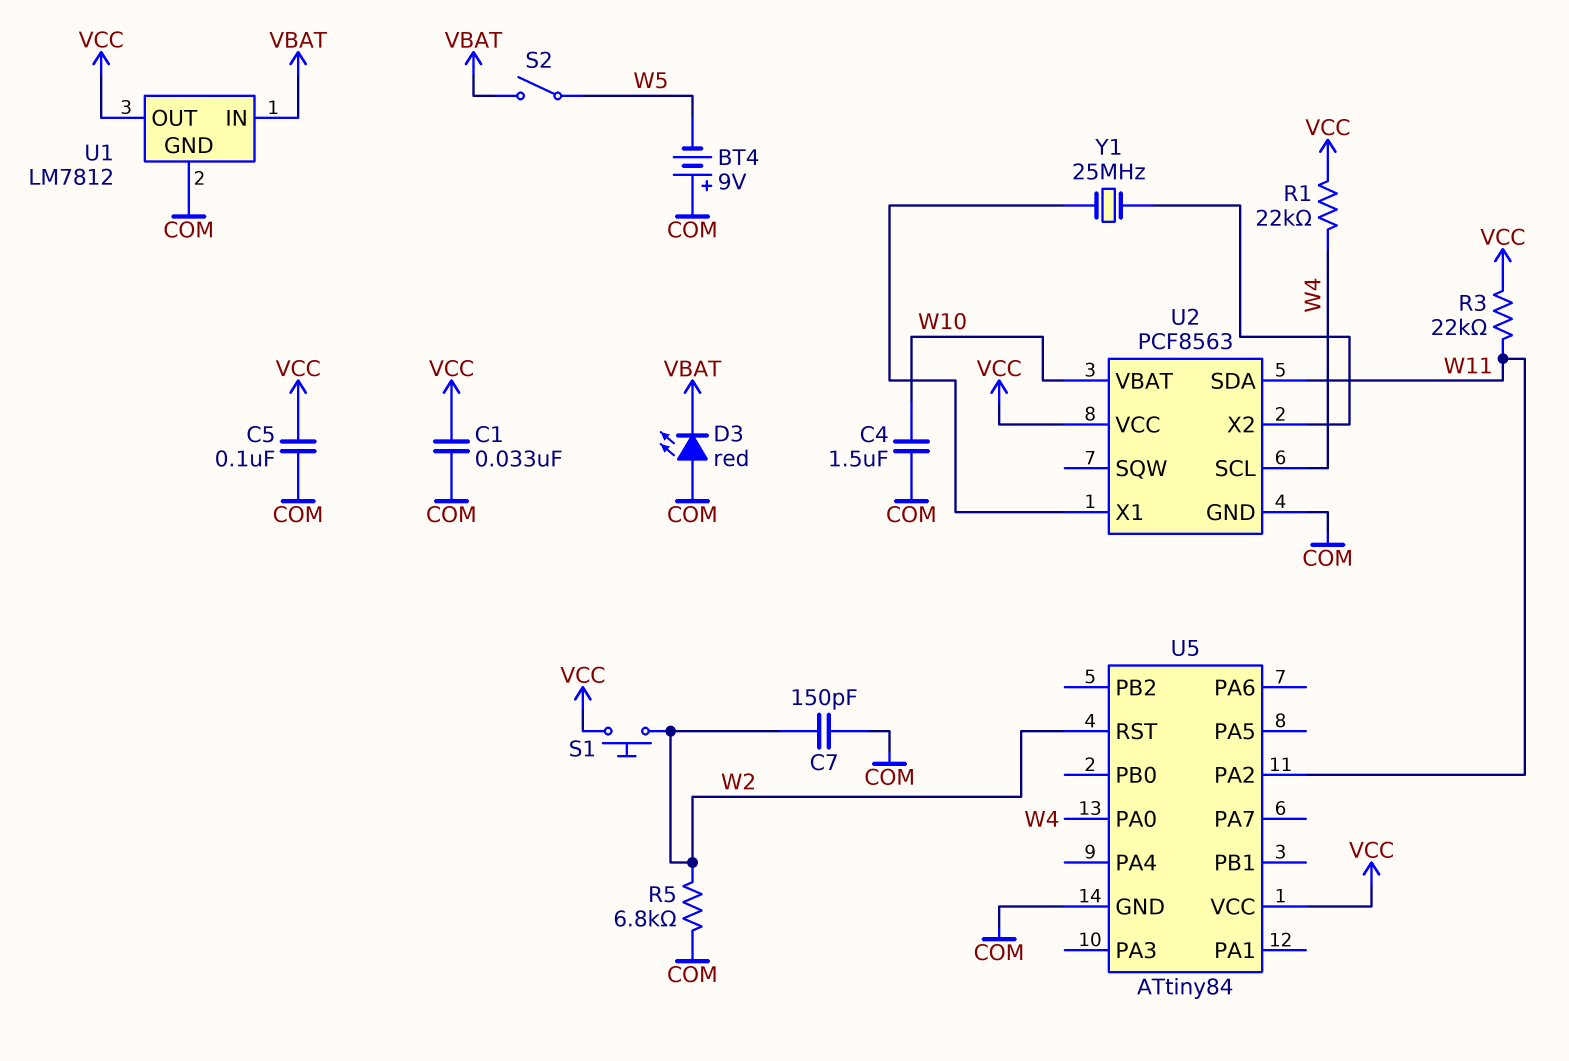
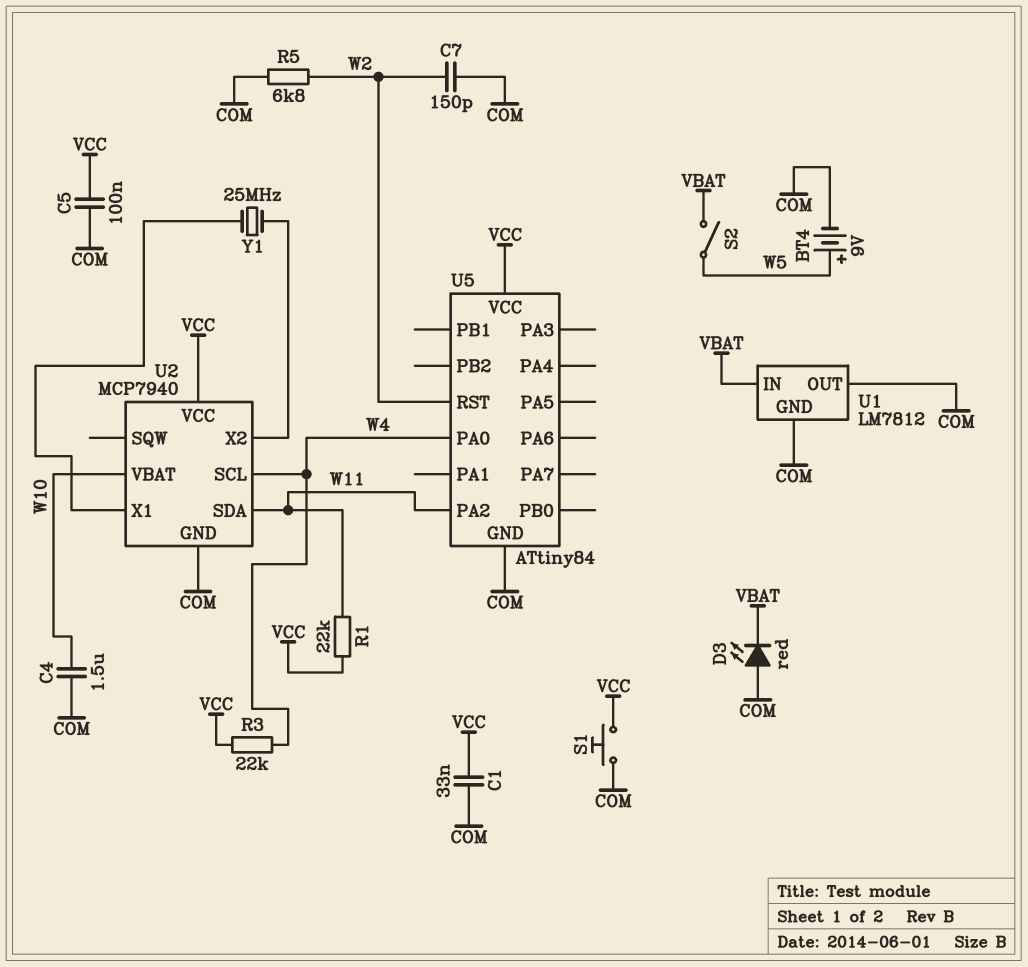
BT4: 9V (plus COM, minus W5) -> 9V (plus W5, minus COM)
R1: 22k (VCC, W4) -> 22k (VCC, W11)
R3: 22k (VCC, W11) -> 22k (VCC, W4)
S1: button (VCC, W2) -> button (COM, VCC)
U1 pin OUT: VCC -> COM
U2: PCF8563 -> MCP7940

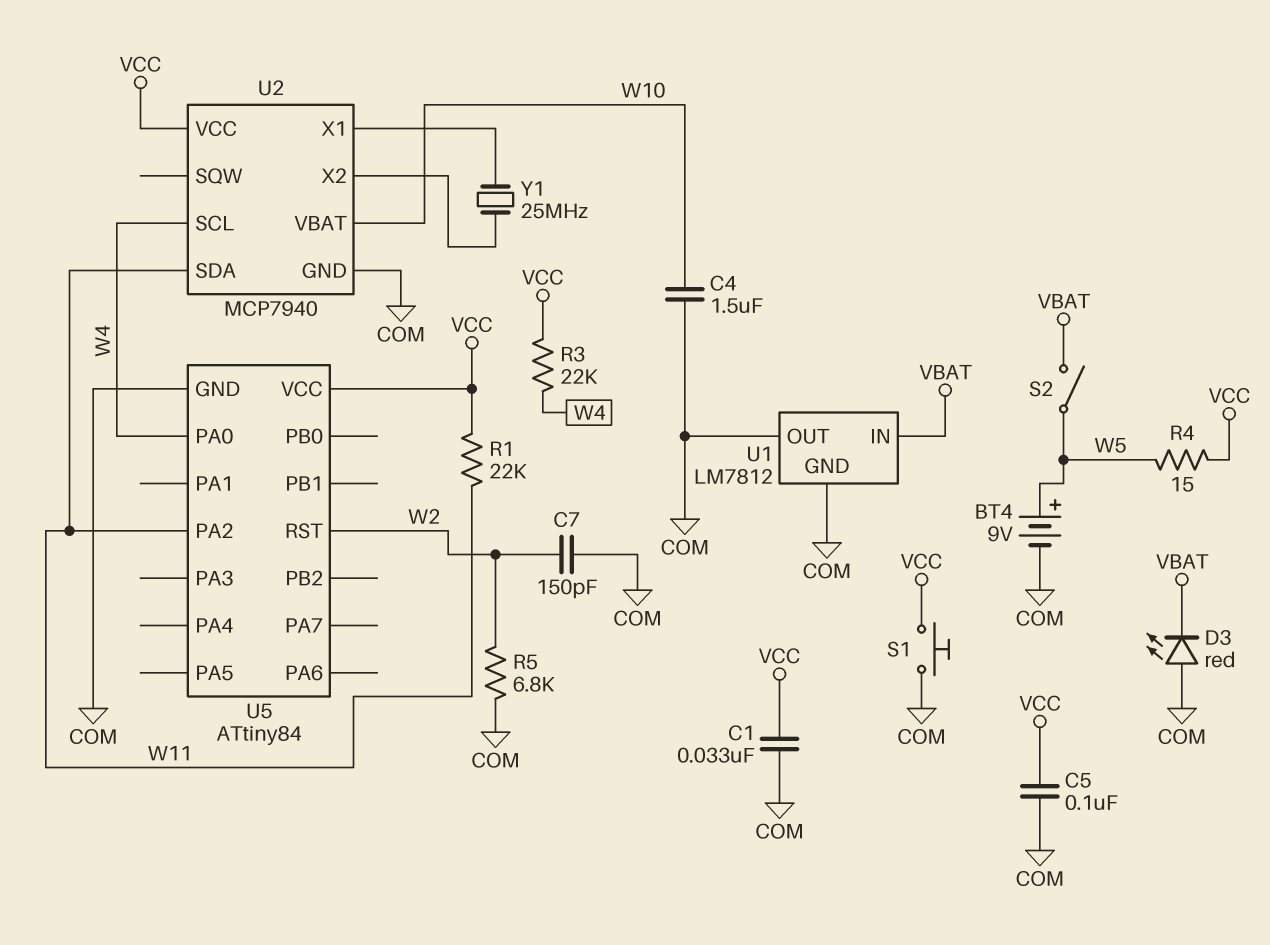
R4: none -> 15 (VCC, W5)

